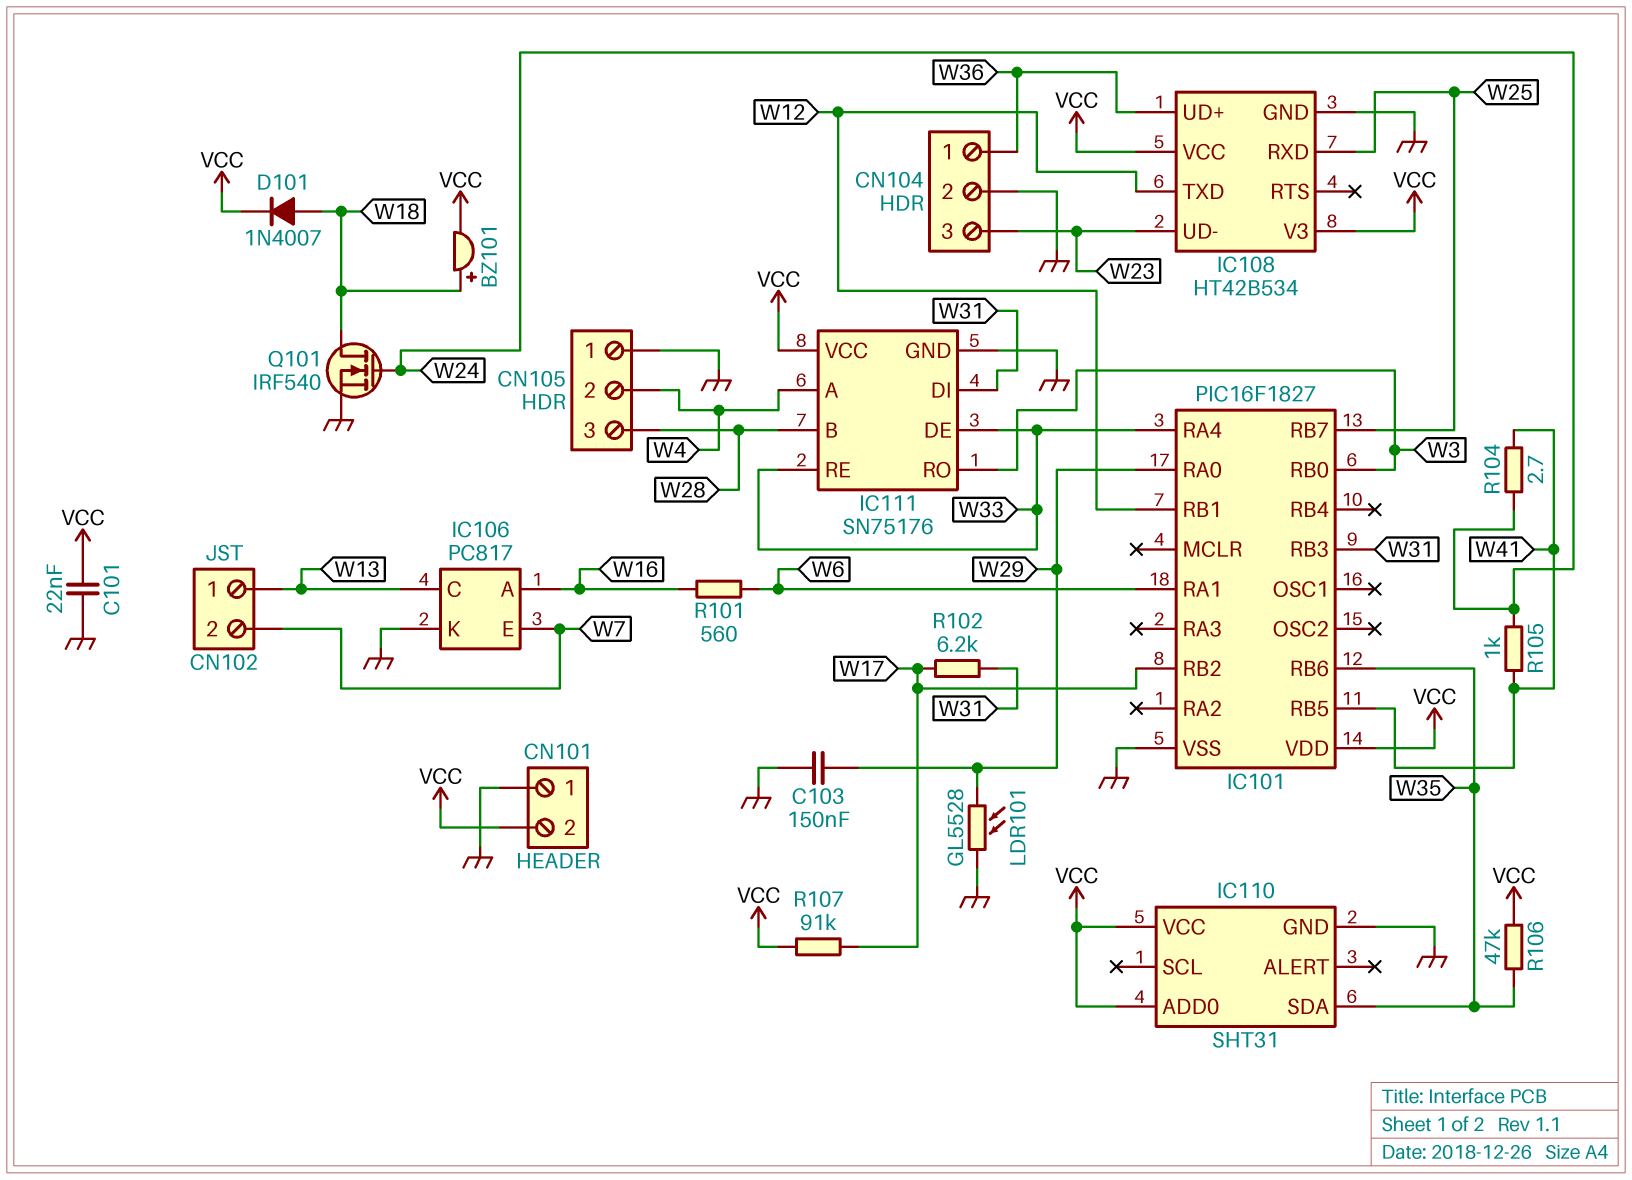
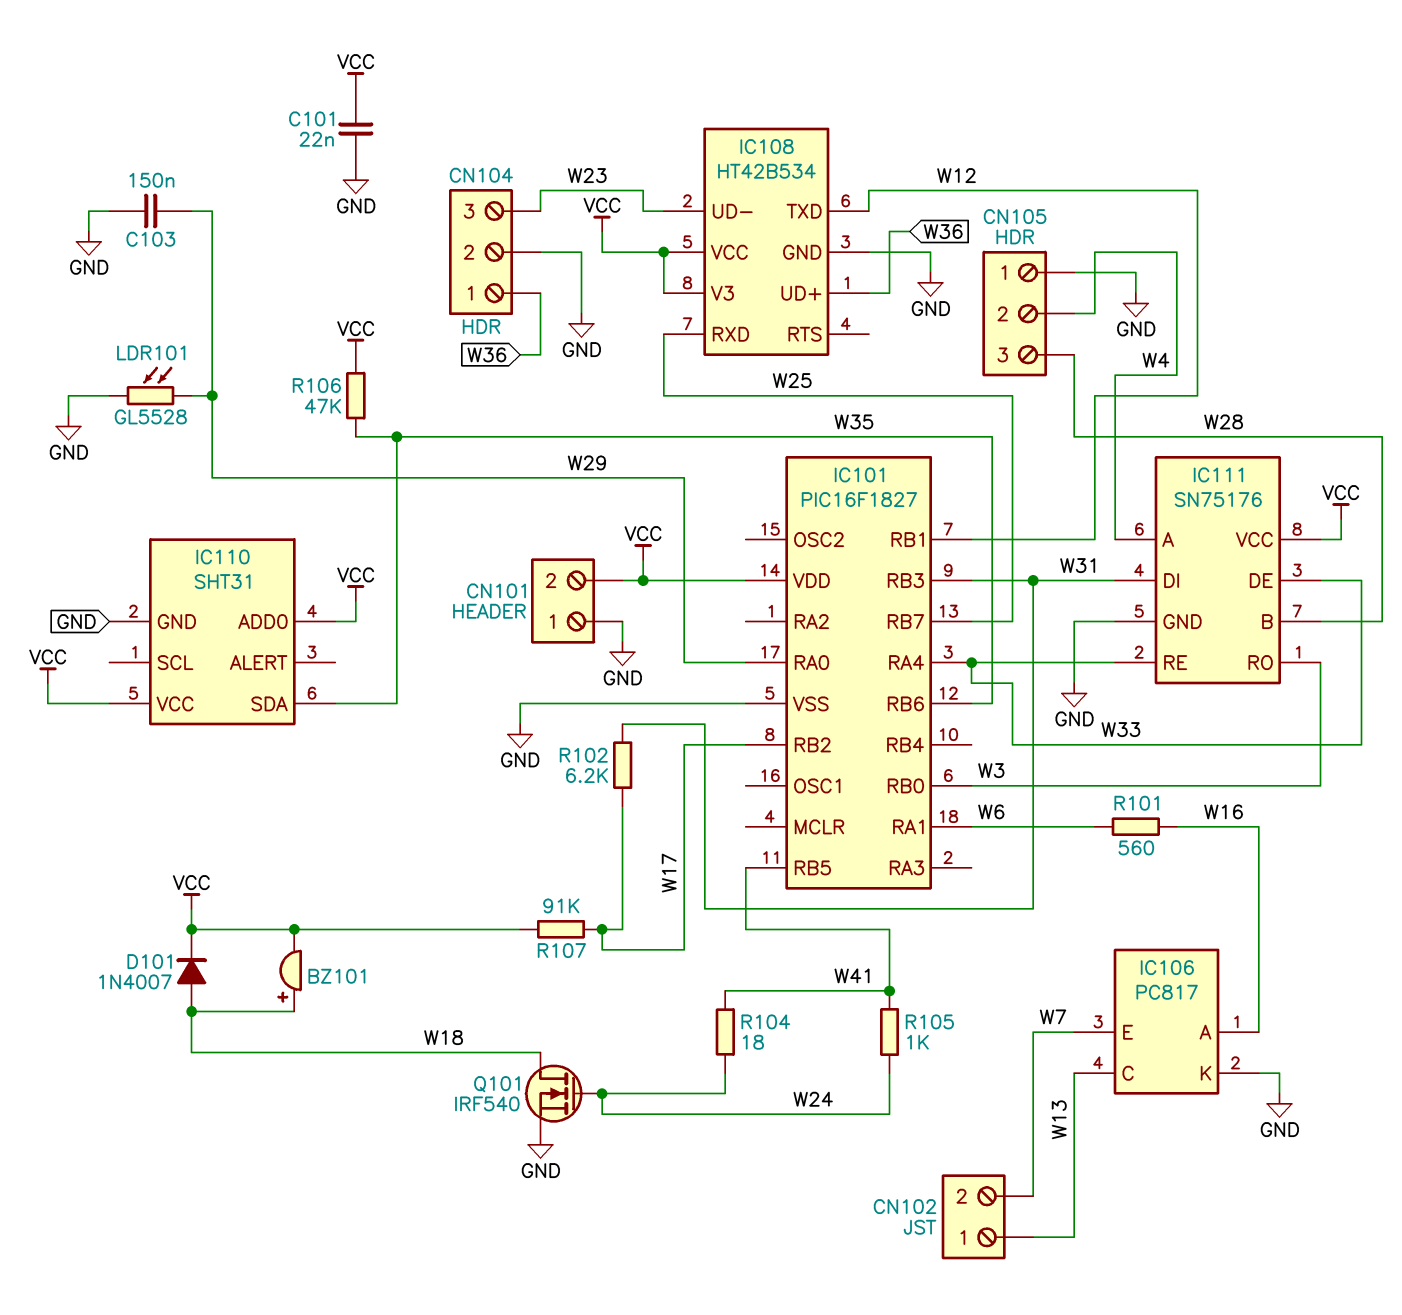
R104: 2.7 (W24, W41) -> 18 (W24, W41)

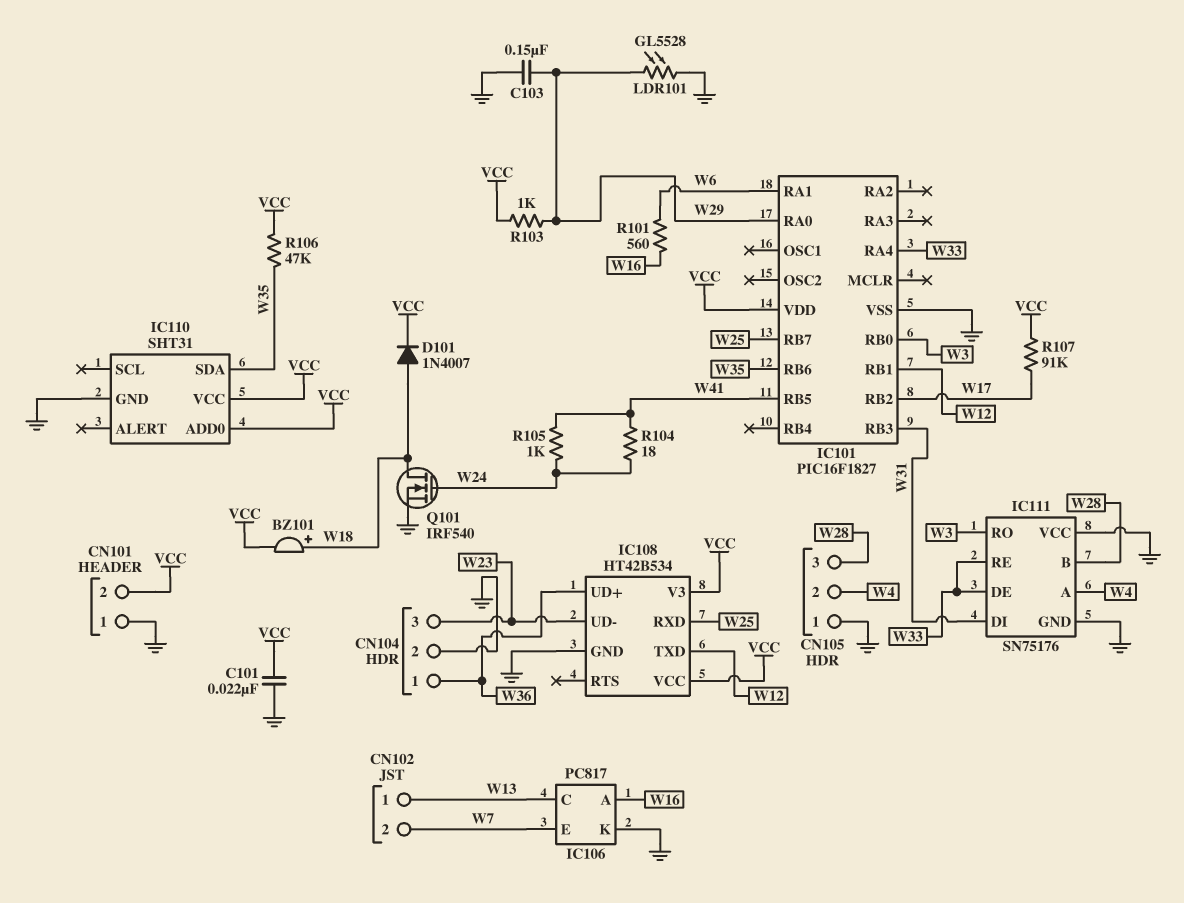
IC111 pin VCC: VCC -> GND
R102: 6.2k (W17, W31) -> none
R103: none -> 1k (VCC, W29)

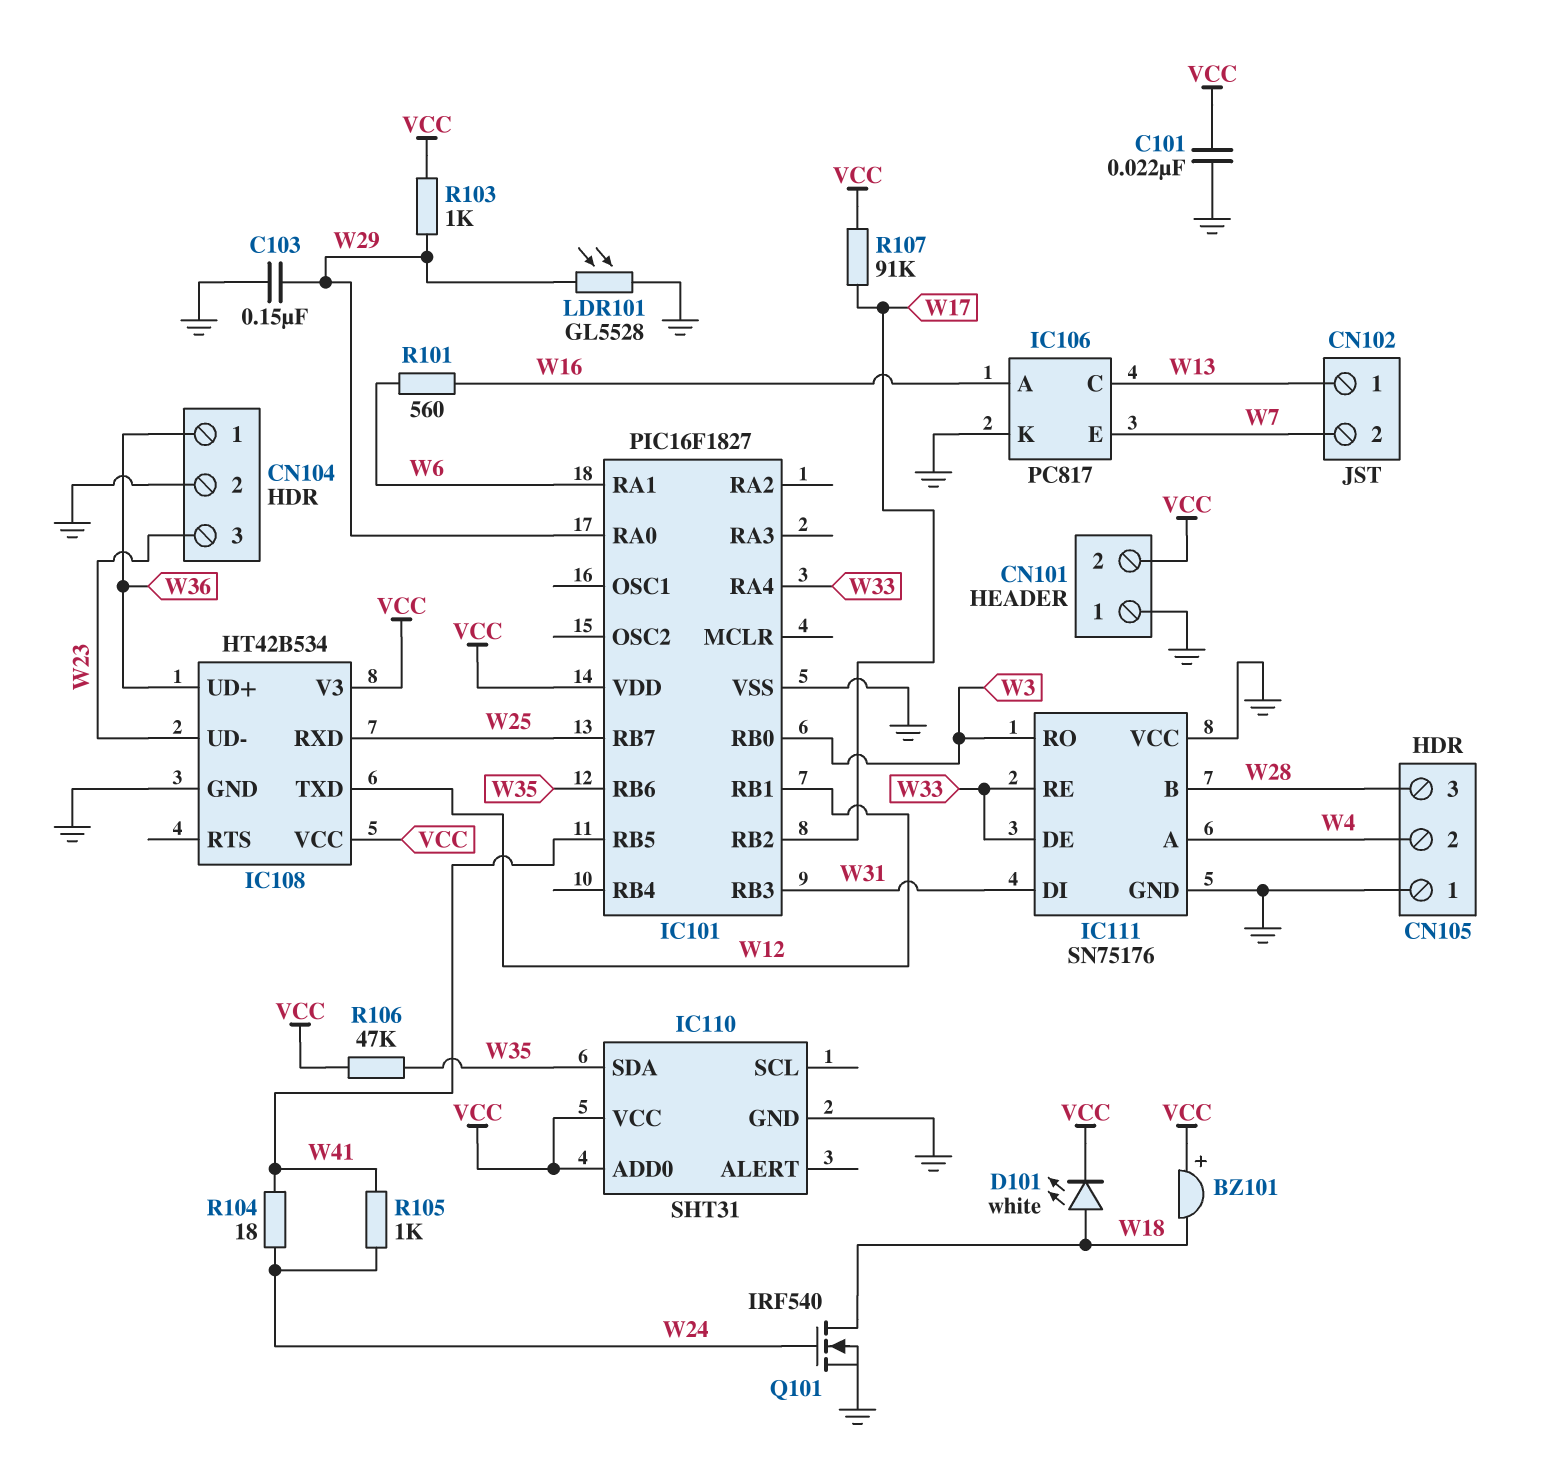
BZ101: buzzer (plus W18, minus VCC) -> buzzer (plus VCC, minus W18)
D101: diode 1N4007 (A W18, K VCC) -> LED white (A W18, K VCC)

